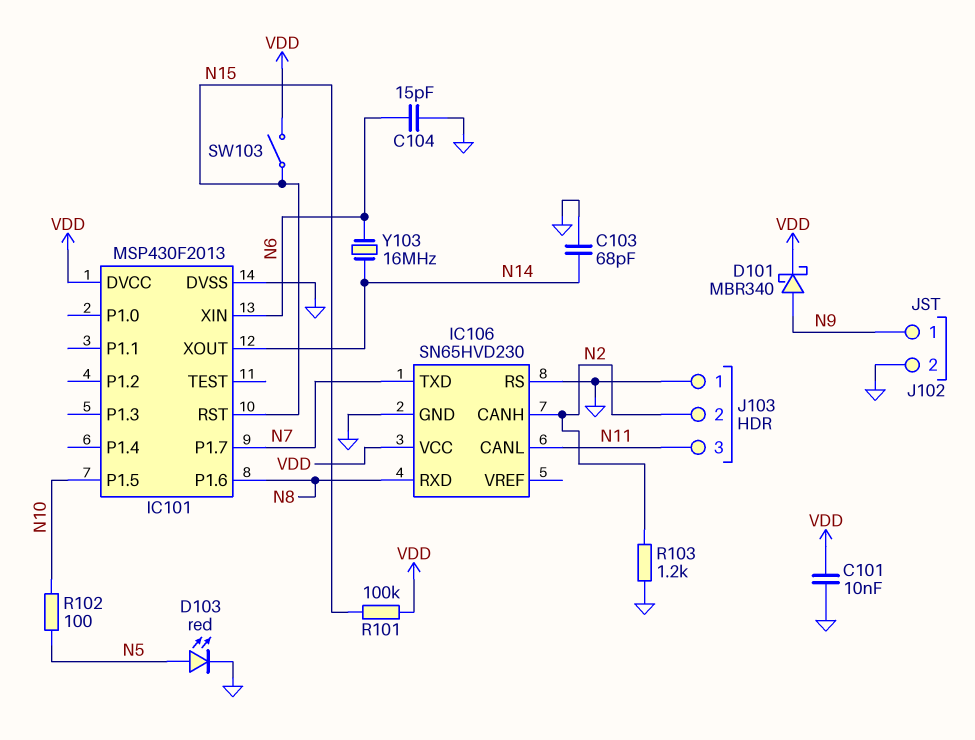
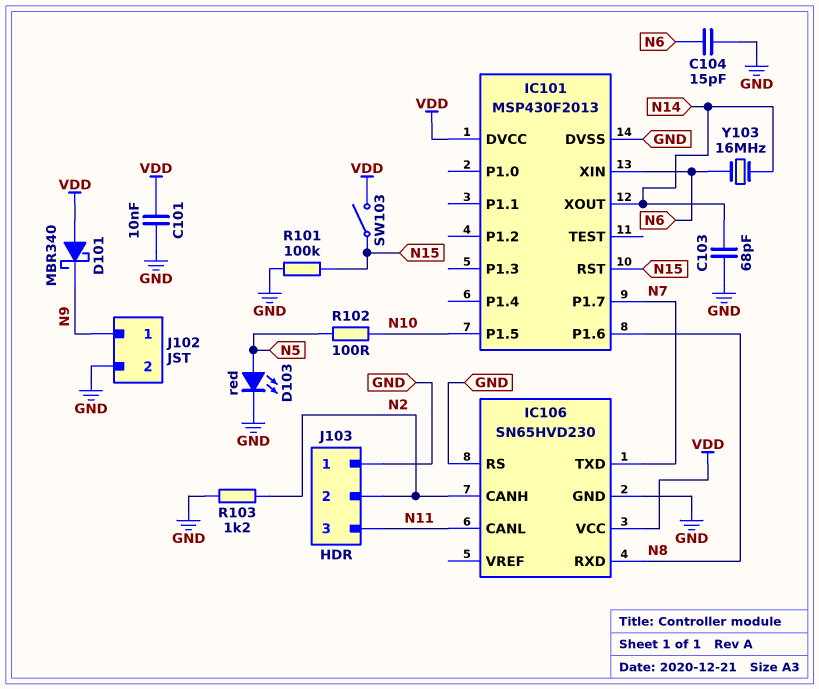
D101: schottky MBR340 (A N9, K VDD) -> schottky MBR340 (A VDD, K N9)
R101: 100k (N15, VDD) -> 100k (GND, N15)

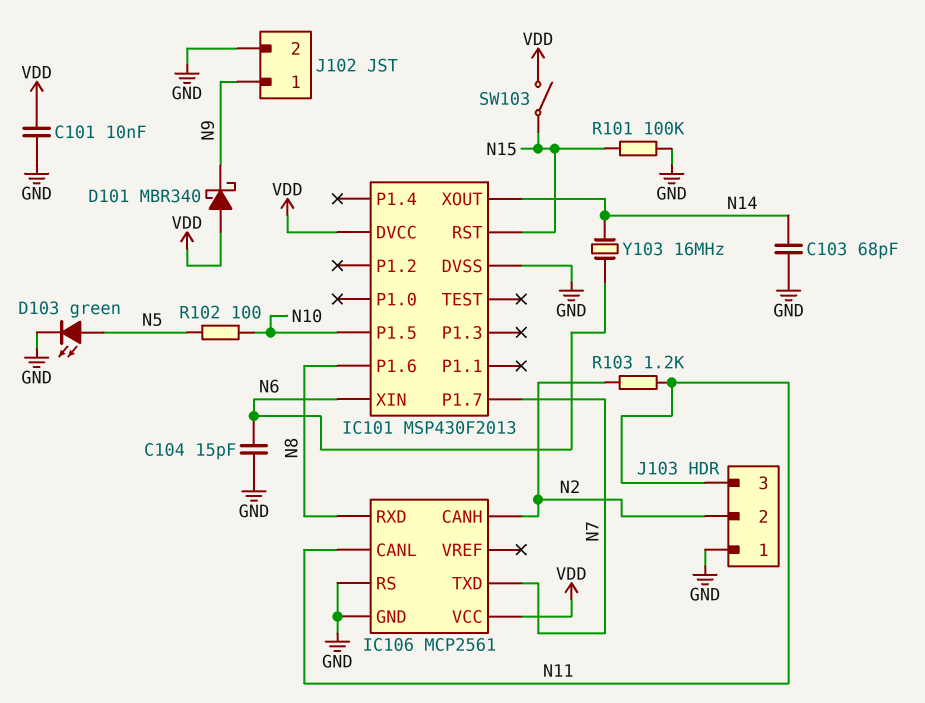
D103: LED red (A N5, K GND) -> LED green (A N5, K GND)
IC106: SN65HVD230 -> MCP2561
R103: 1.2k (GND, N2) -> 1.2k (N2, N11)

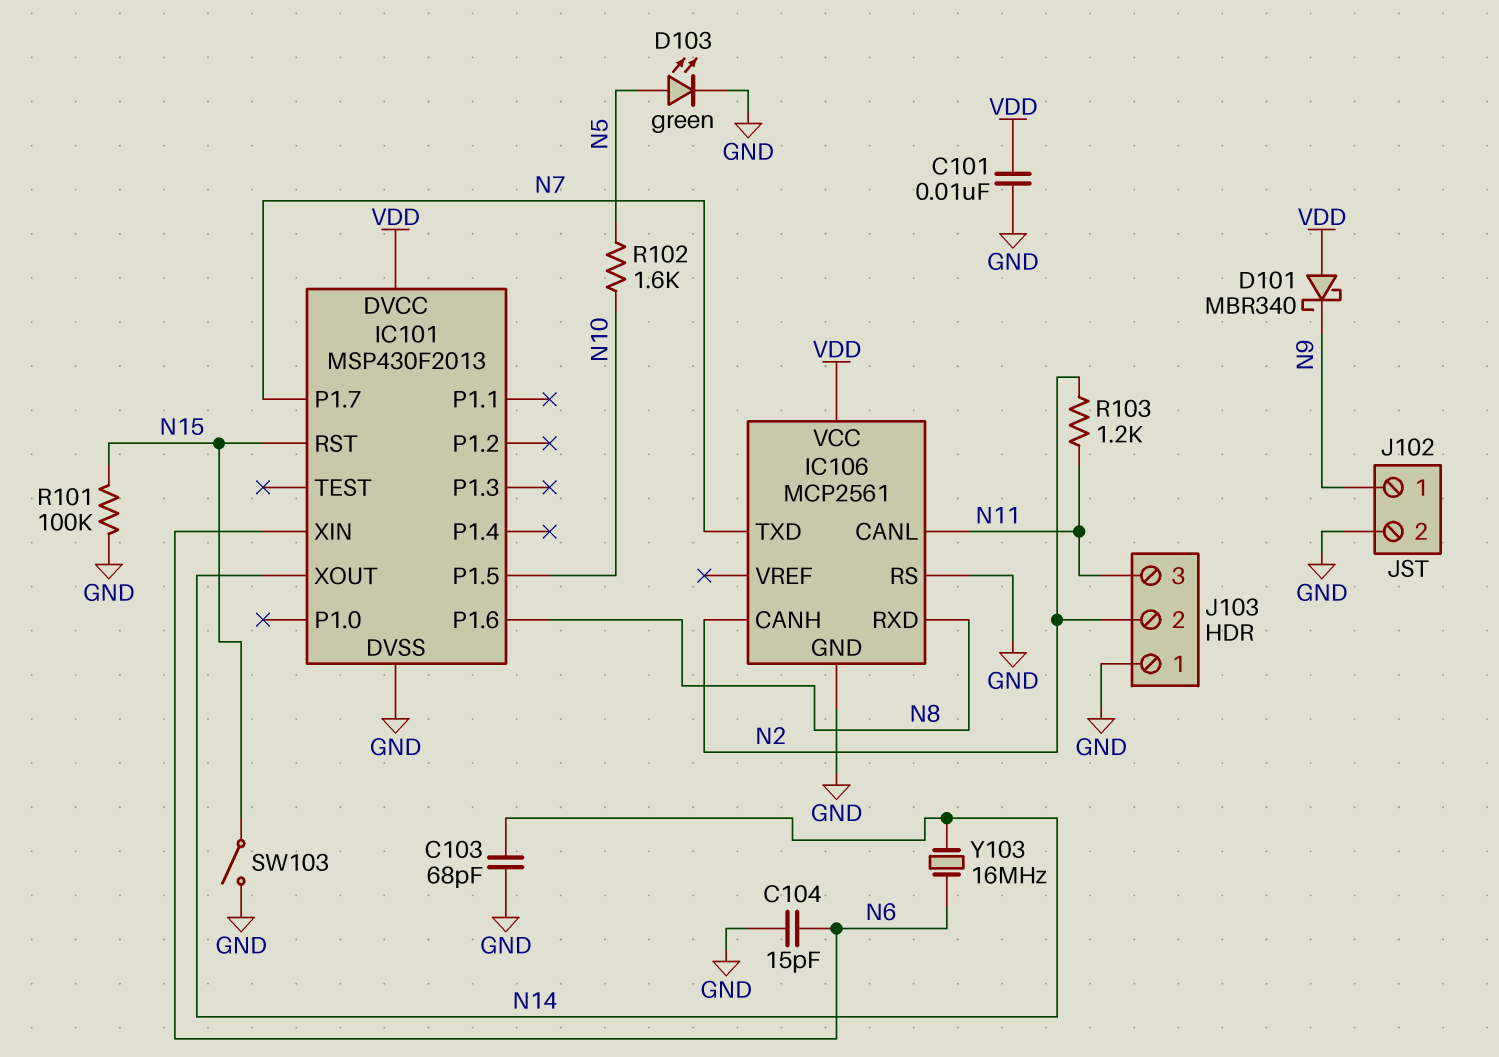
R102: 100 (N5, N10) -> 1.6k (N5, N10)
SW103: switch (N15, VDD) -> switch (GND, N15)

